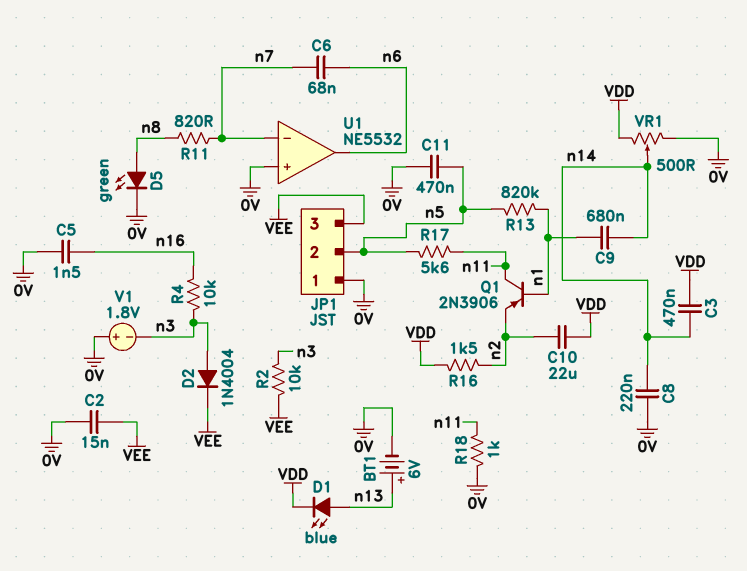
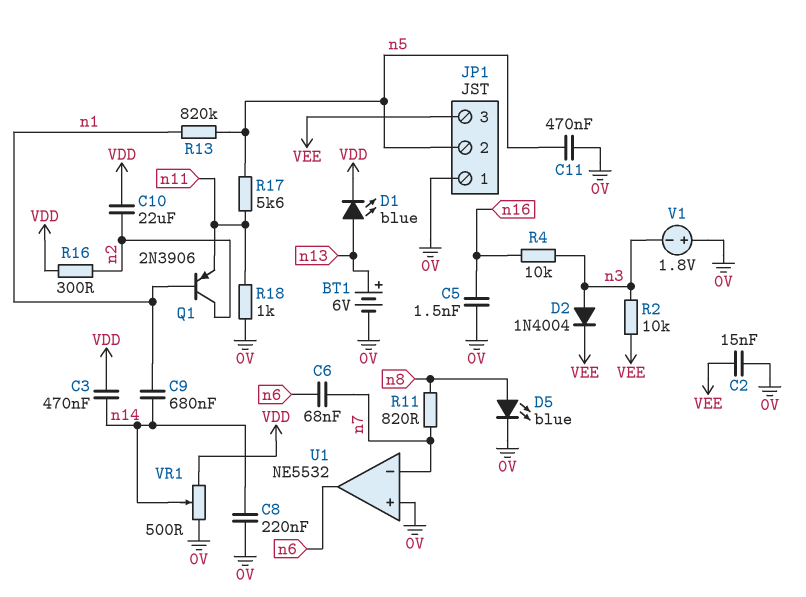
D5: LED green (A n8, K 0V) -> LED blue (A n8, K 0V)
Q1: PNP 2N3906 (B n1, C n11, E n2) -> PNP 2N3906 (B n1, C n2, E n11)
R16: 1.5k (VDD, n2) -> 300 (VDD, n2)

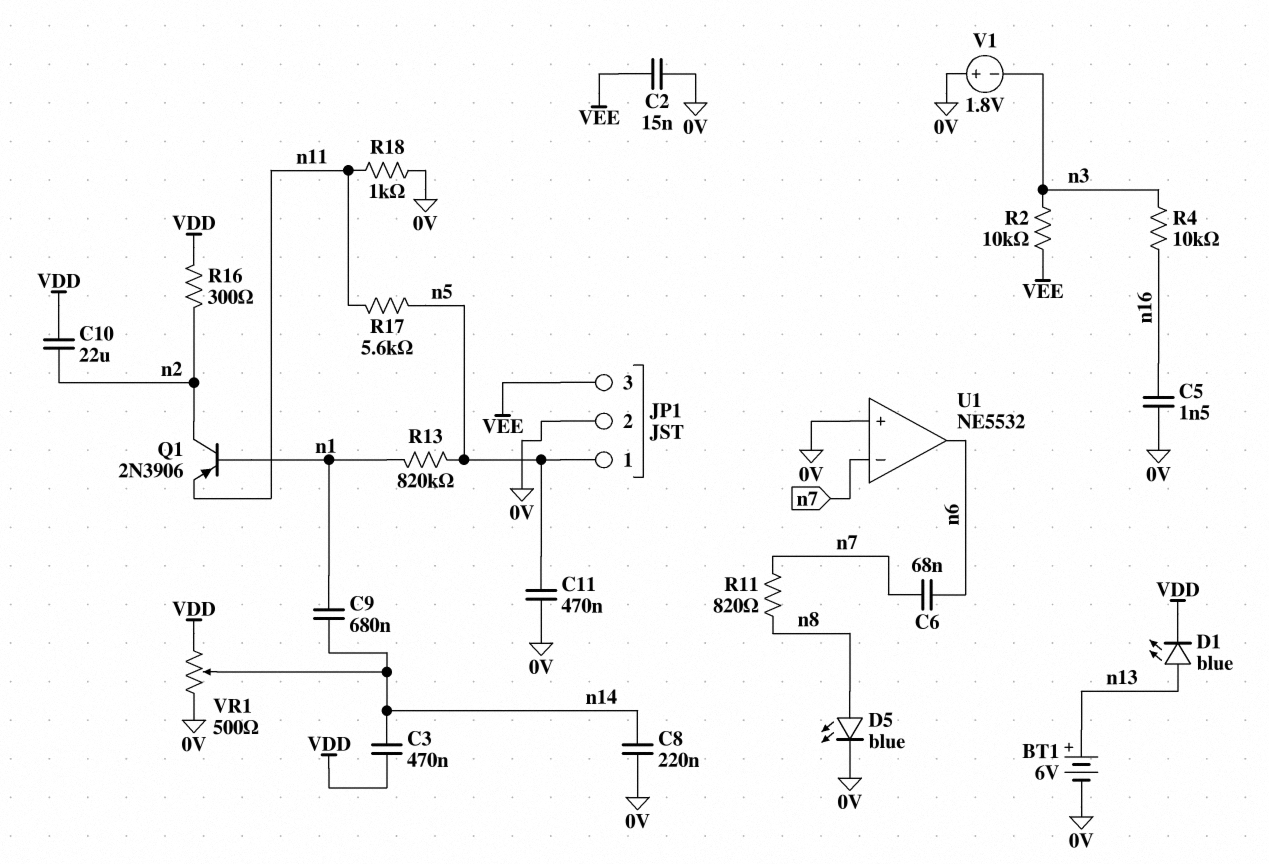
D2: diode 1N4004 (A n3, K VEE) -> none
JP1 pin 1: 0V -> n5
JP1 pin 2: n5 -> 0V

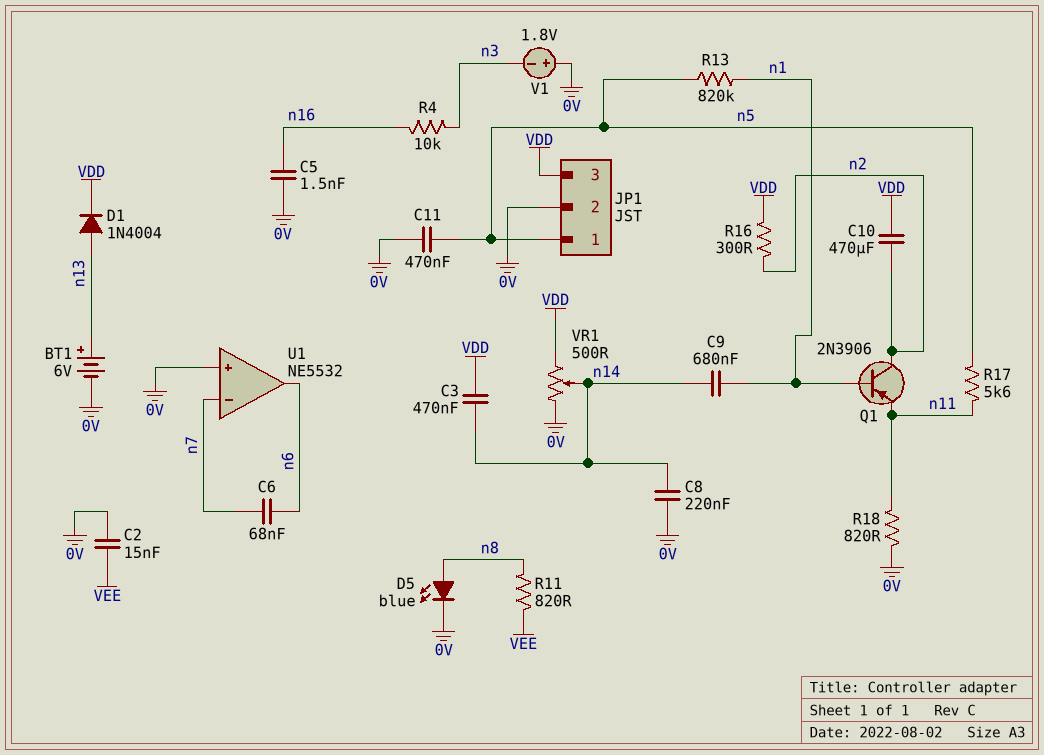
C10: 22uF (VDD, n2) -> 470uF (VDD, n2)
D1: LED blue (A n13, K VDD) -> diode 1N4004 (A n13, K VDD)
JP1 pin 3: VEE -> VDD
R2: 10k (VEE, n3) -> none
R11: 820 (n7, n8) -> 820 (VEE, n8)
R18: 1k (0V, n11) -> 820 (0V, n11)

